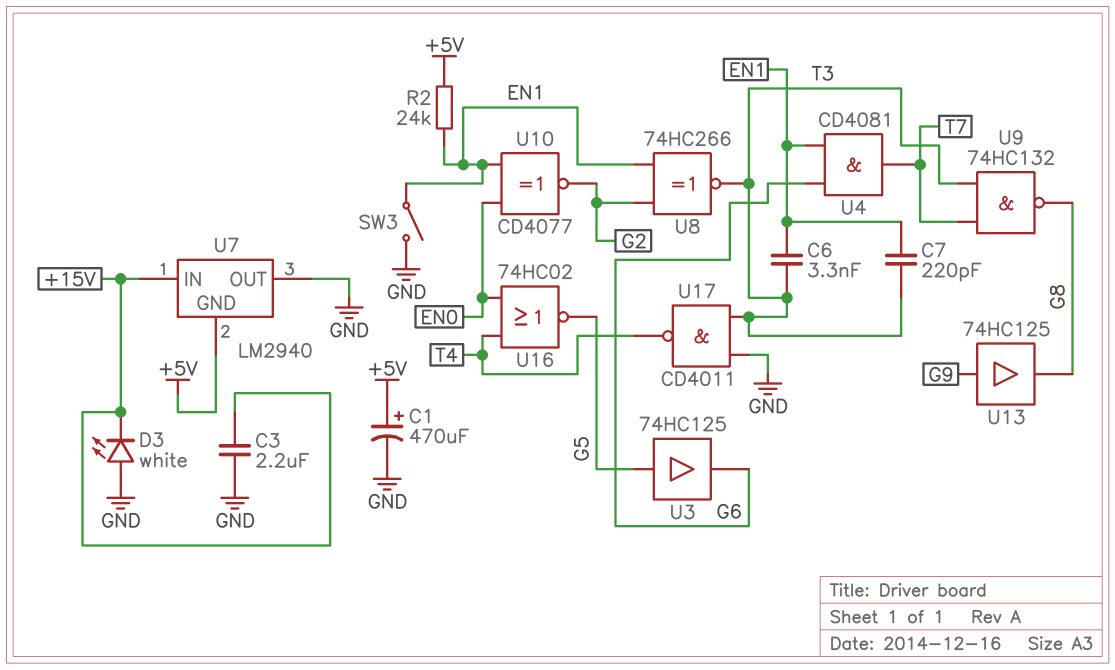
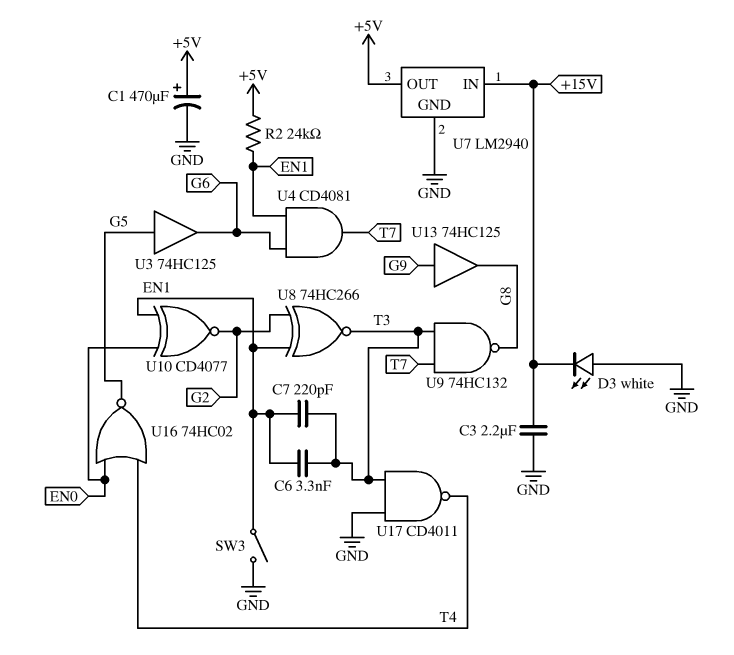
U7 pin GND: +5V -> GND
U7 pin OUT: GND -> +5V

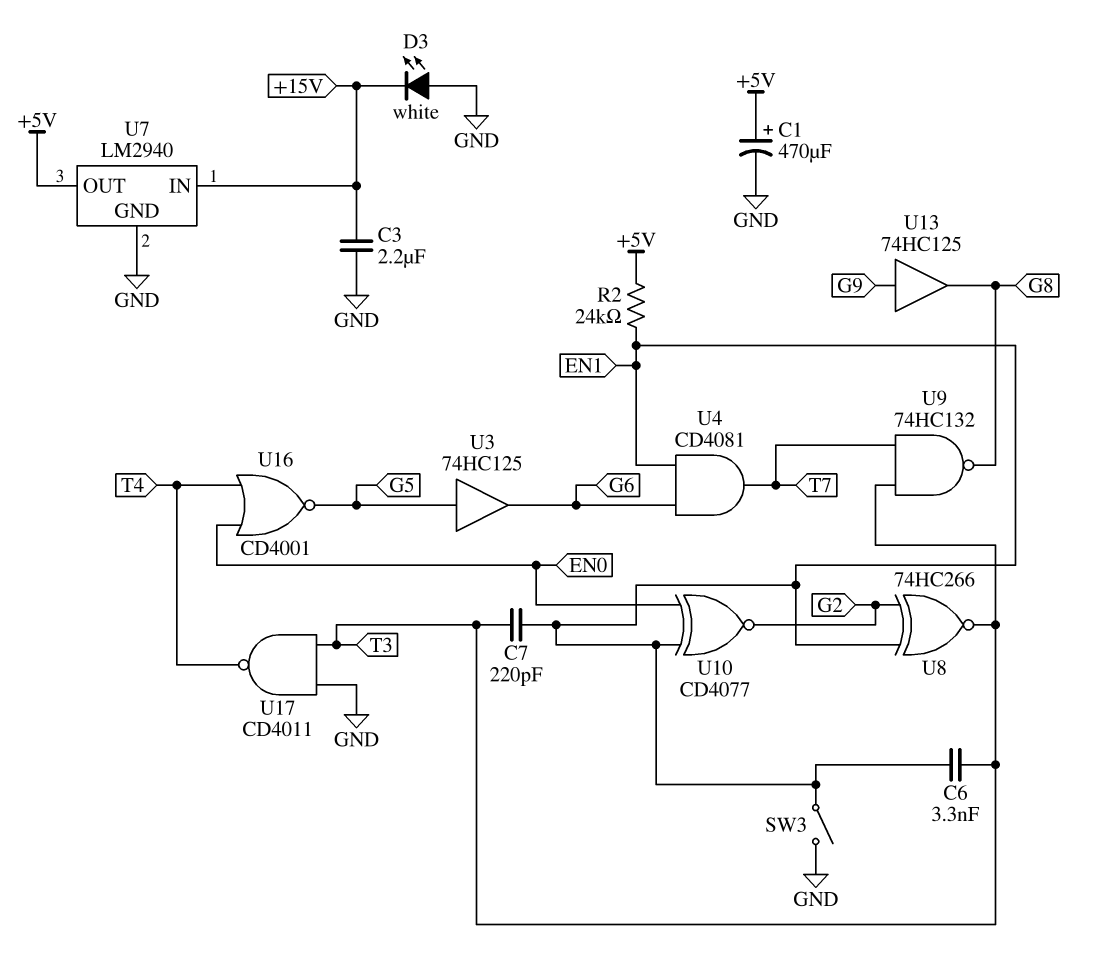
U16: NOR 74HC02 (in EN0, in T4, out G5) -> NOR CD4001 (in EN0, in T4, out G5)

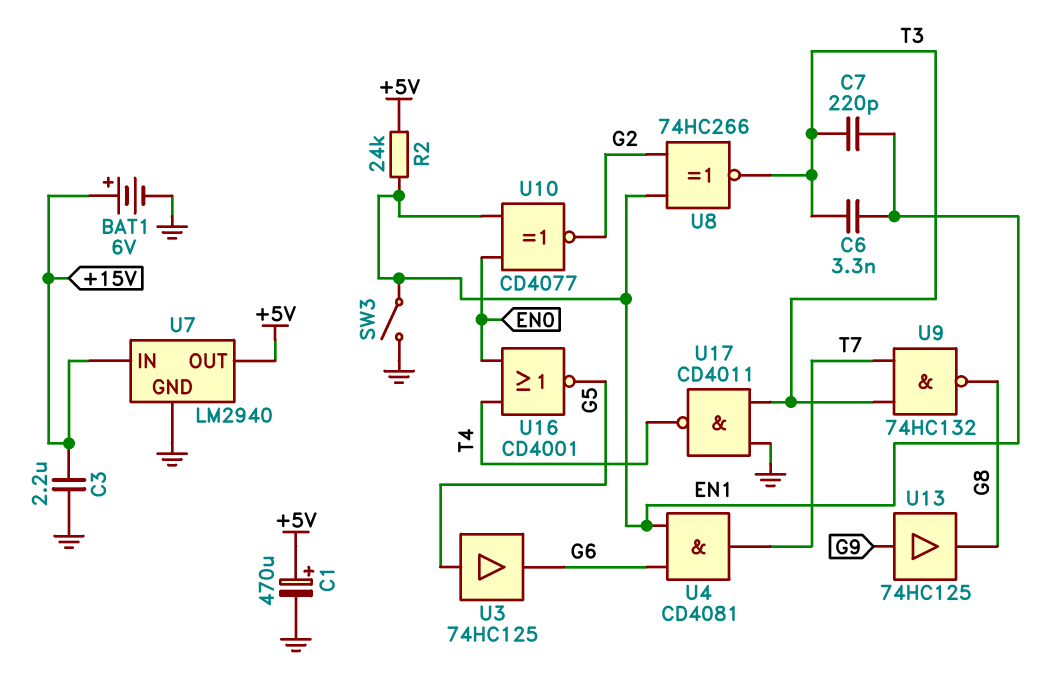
BAT1: none -> 6V (plus +15V, minus GND)
D3: LED white (A GND, K +15V) -> none

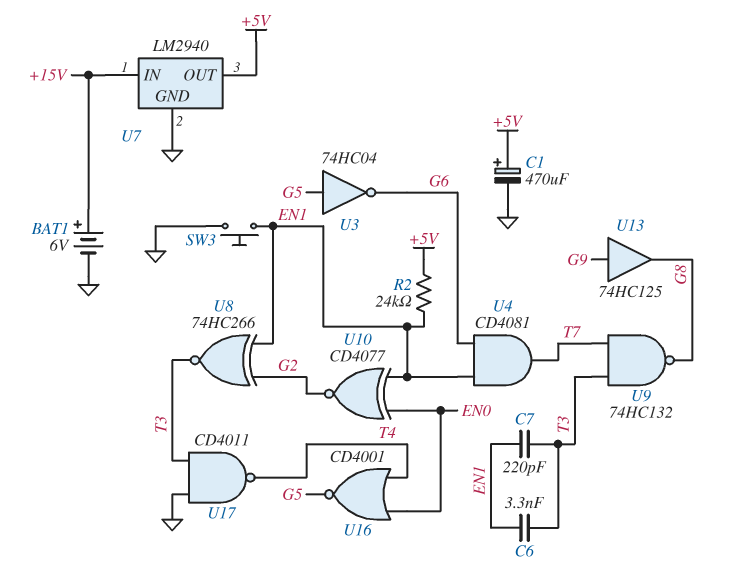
C3: 2.2uF (+15V, GND) -> none
SW3: switch (EN1, GND) -> button (EN1, GND)
U3: buffer 74HC125 (in G5, out G6) -> NOT 74HC04 (in G5, out G6)

